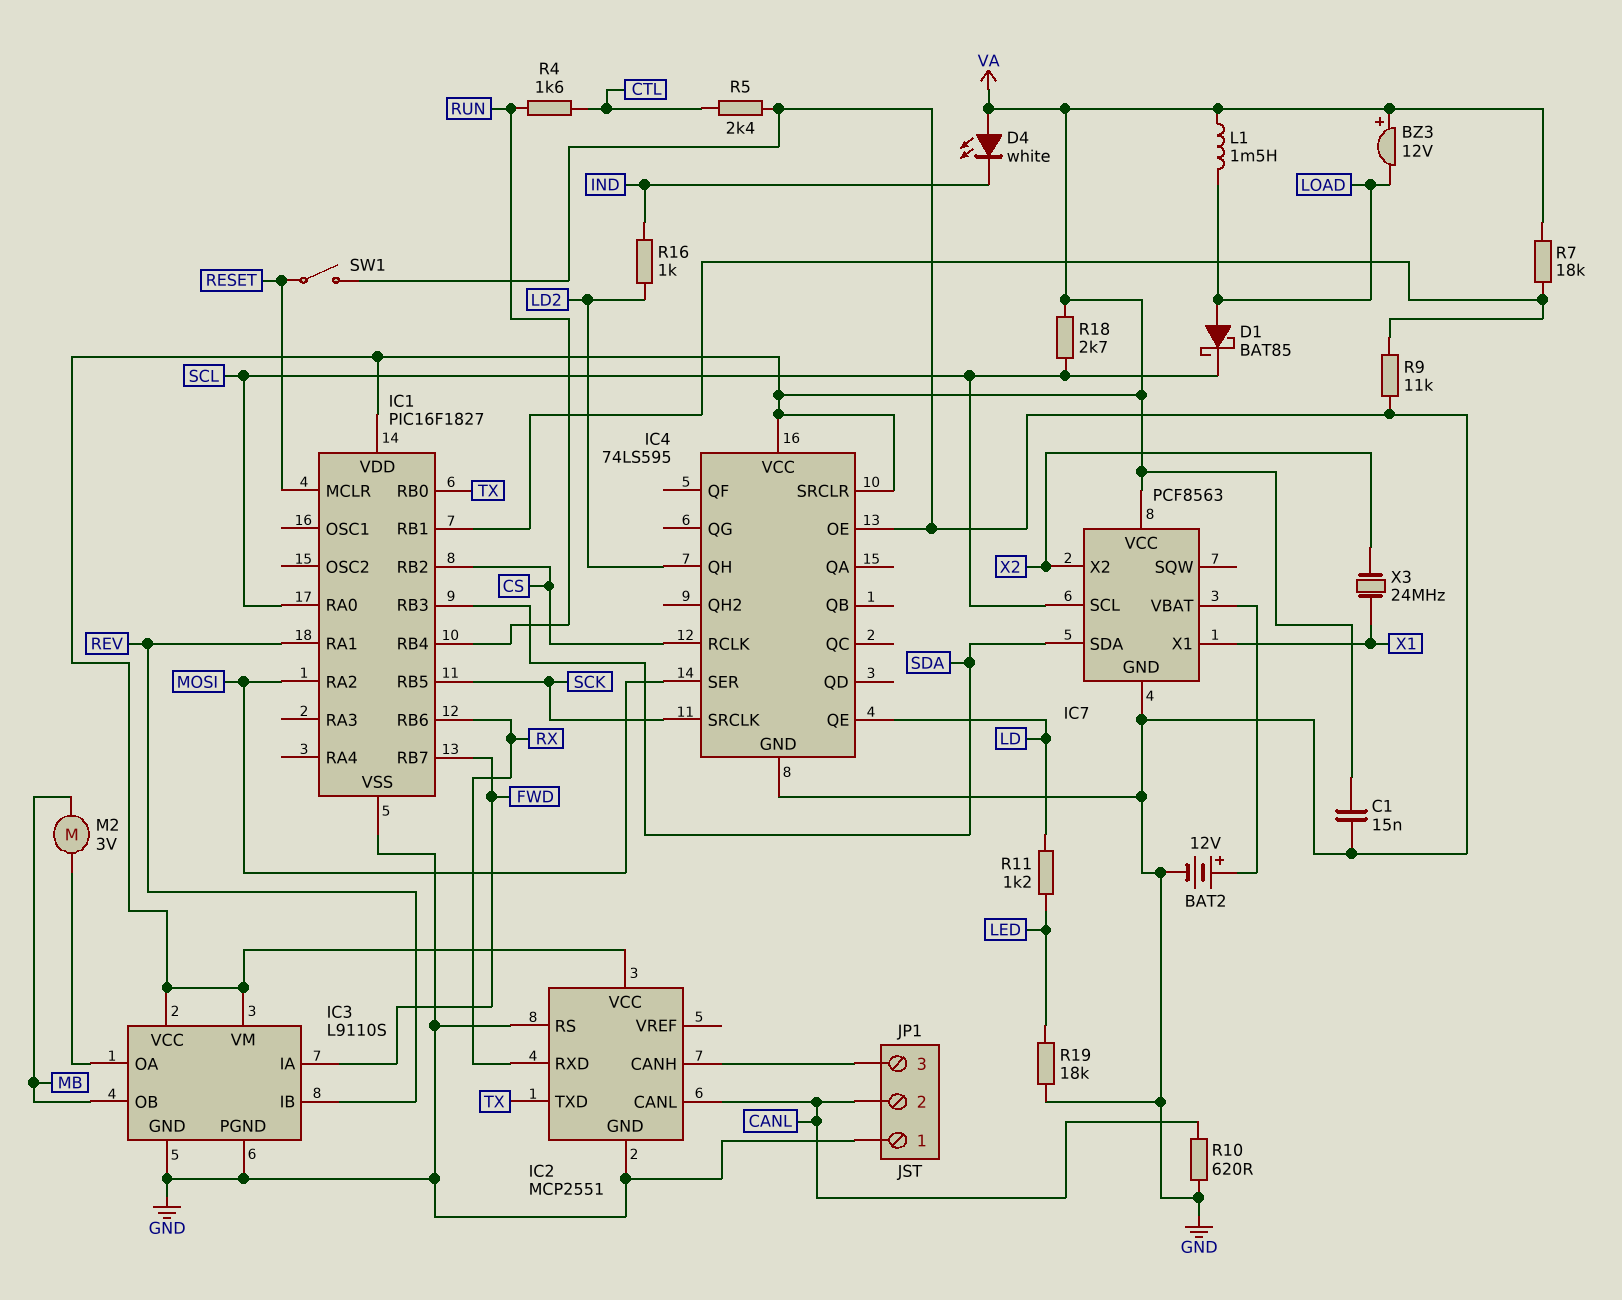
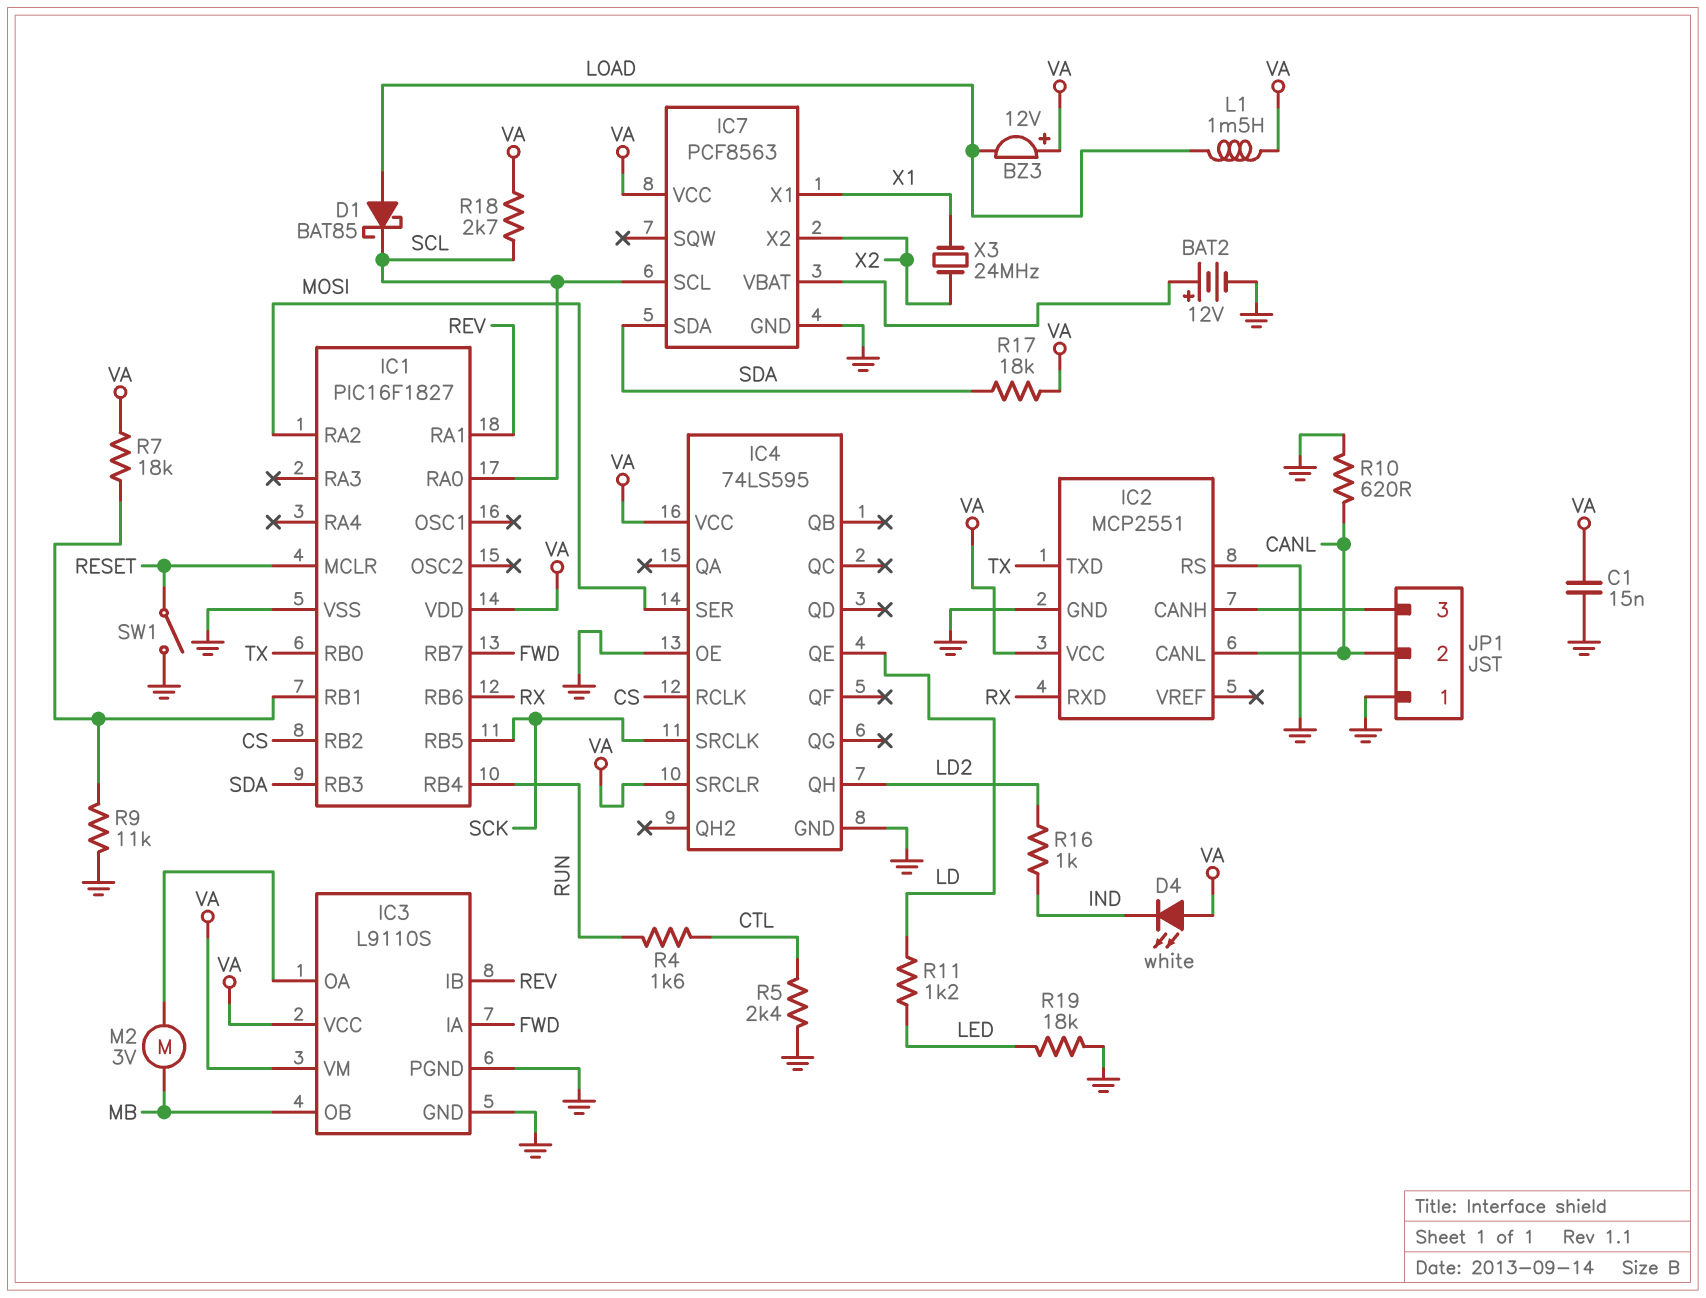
R17: none -> 18k (SDA, VA)

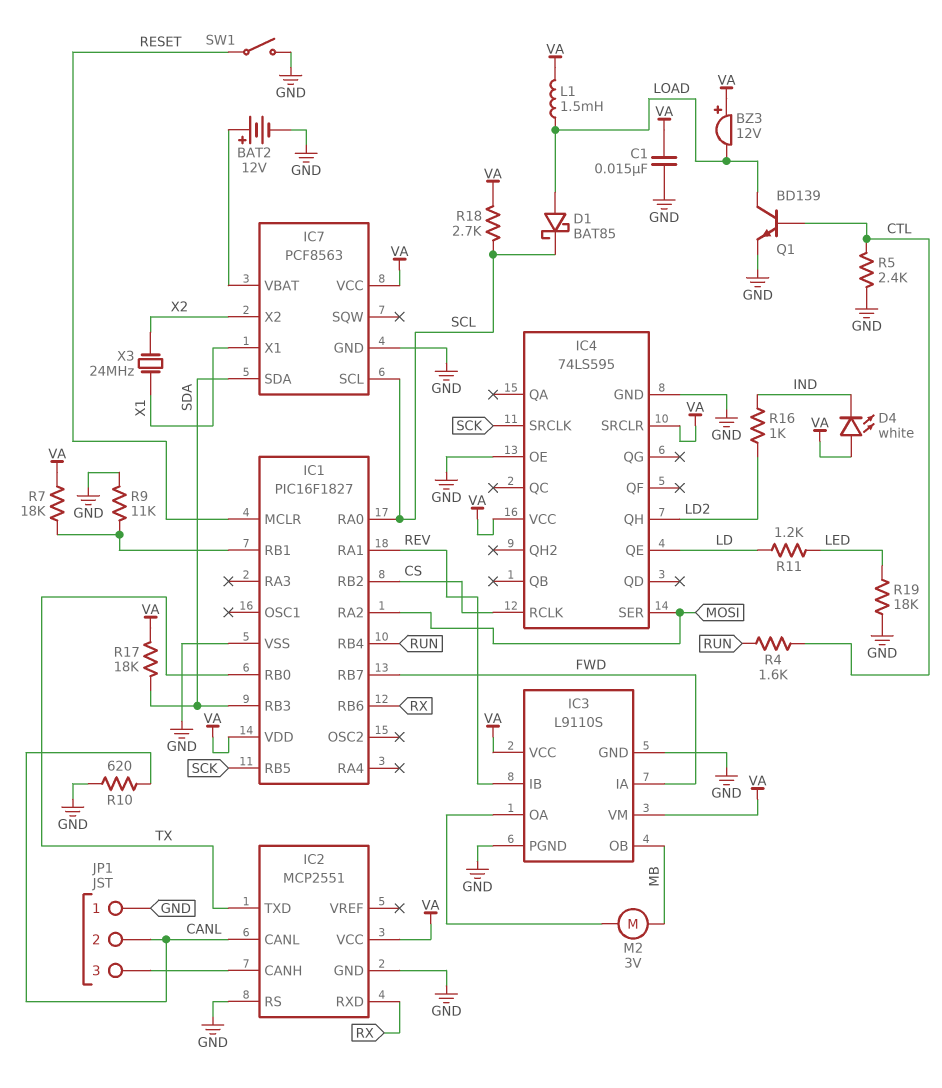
Q1: none -> NPN BD139 (B CTL, C LOAD, E GND)

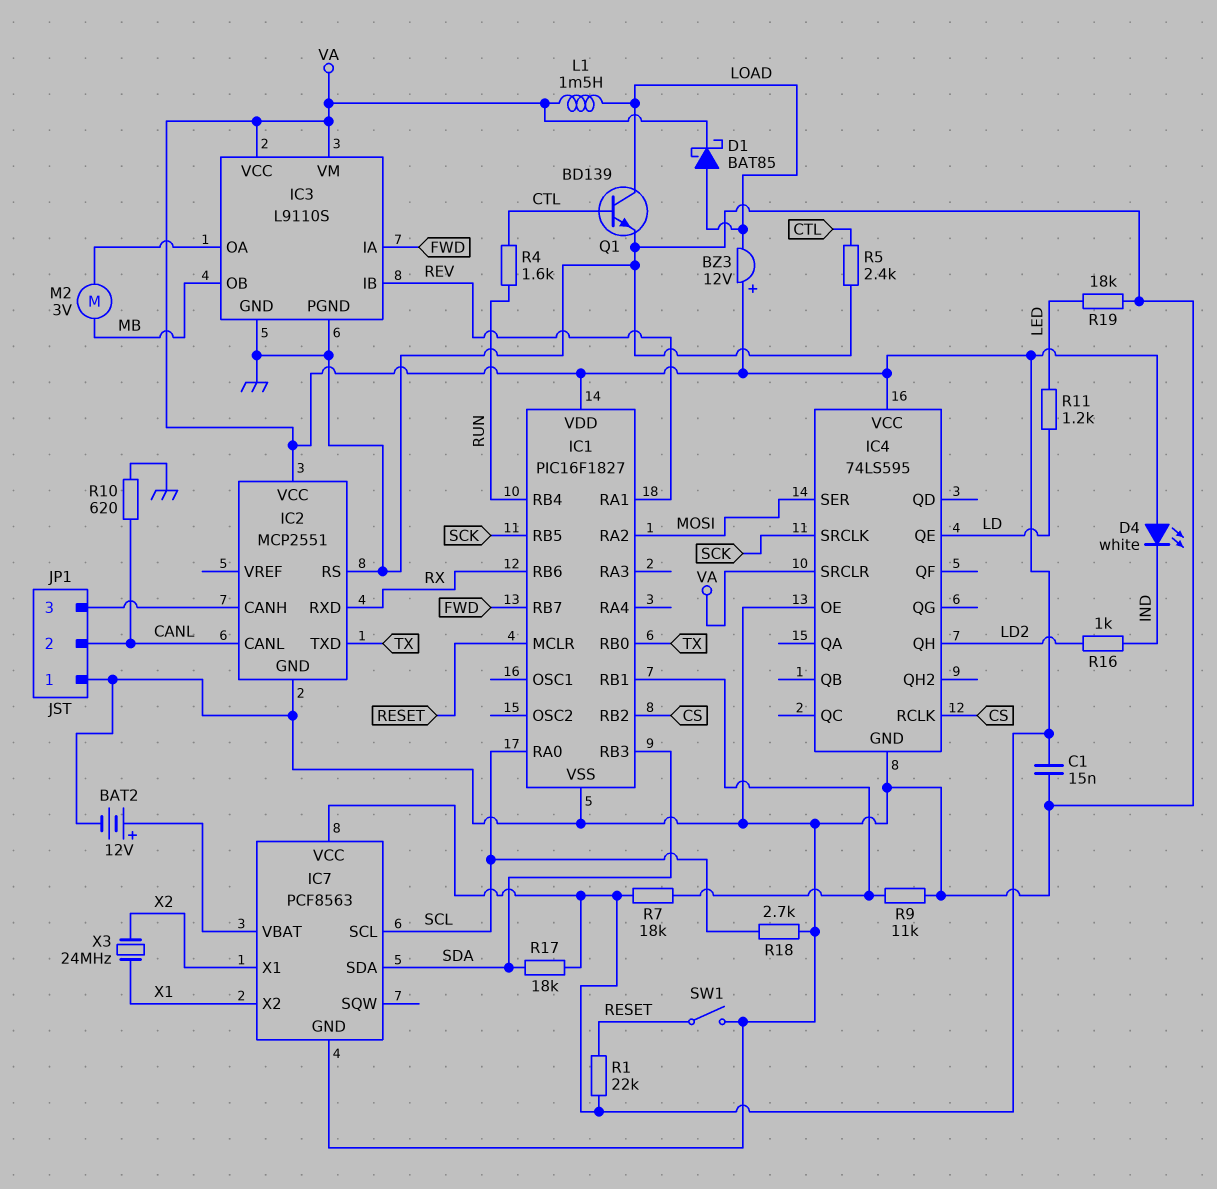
D1: schottky BAT85 (A LOAD, K SCL) -> schottky BAT85 (A LOAD, K VA)
IC7 pin X1: X1 -> X2
IC7 pin X2: X2 -> X1
R1: none -> 22k (RESET, VA)
R18: 2.7k (SCL, VA) -> 2.7k (GND, SCL)

